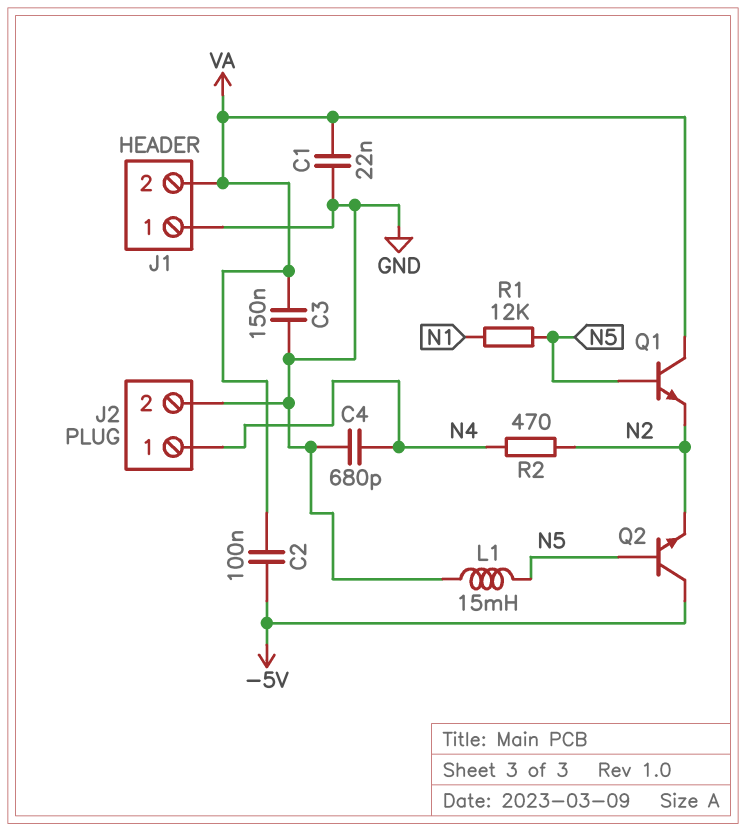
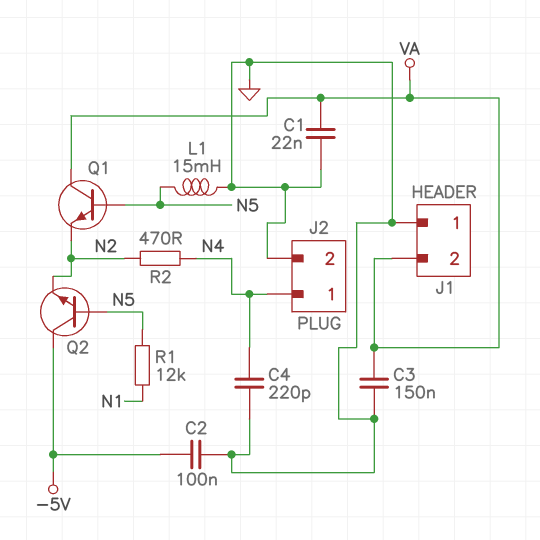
C2: 100nF (-5V, VA) -> 100nF (-5V, GND)
C4: 680pF (GND, N4) -> 220pF (GND, N4)

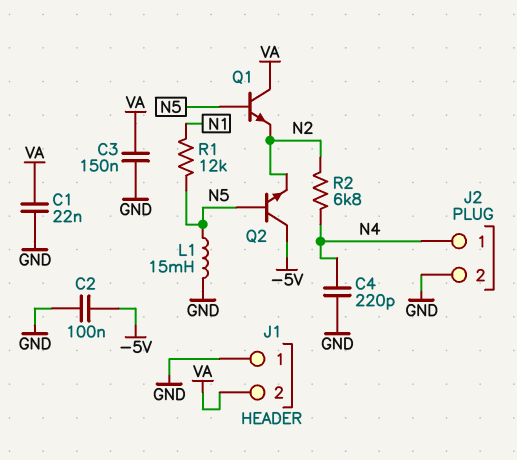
R2: 470 (N2, N4) -> 6.8k (N2, N4)

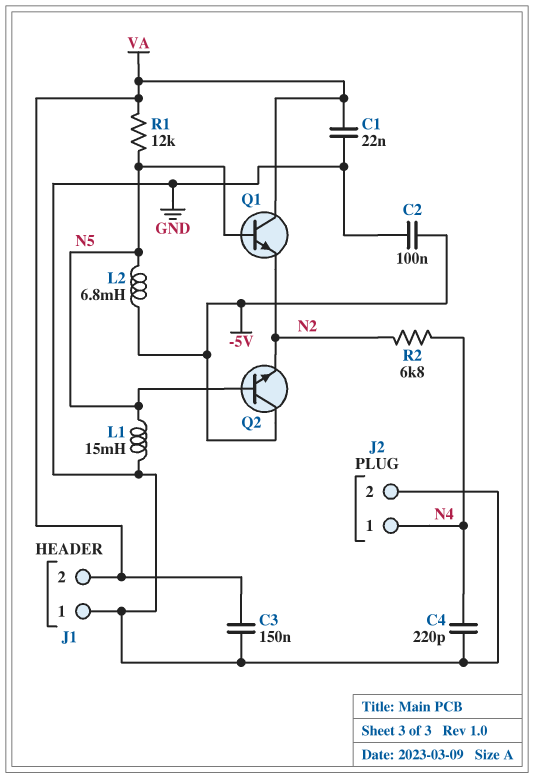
L2: none -> 6.8mH (-5V, N5)
R1: 12k (N1, N5) -> 12k (N5, VA)

